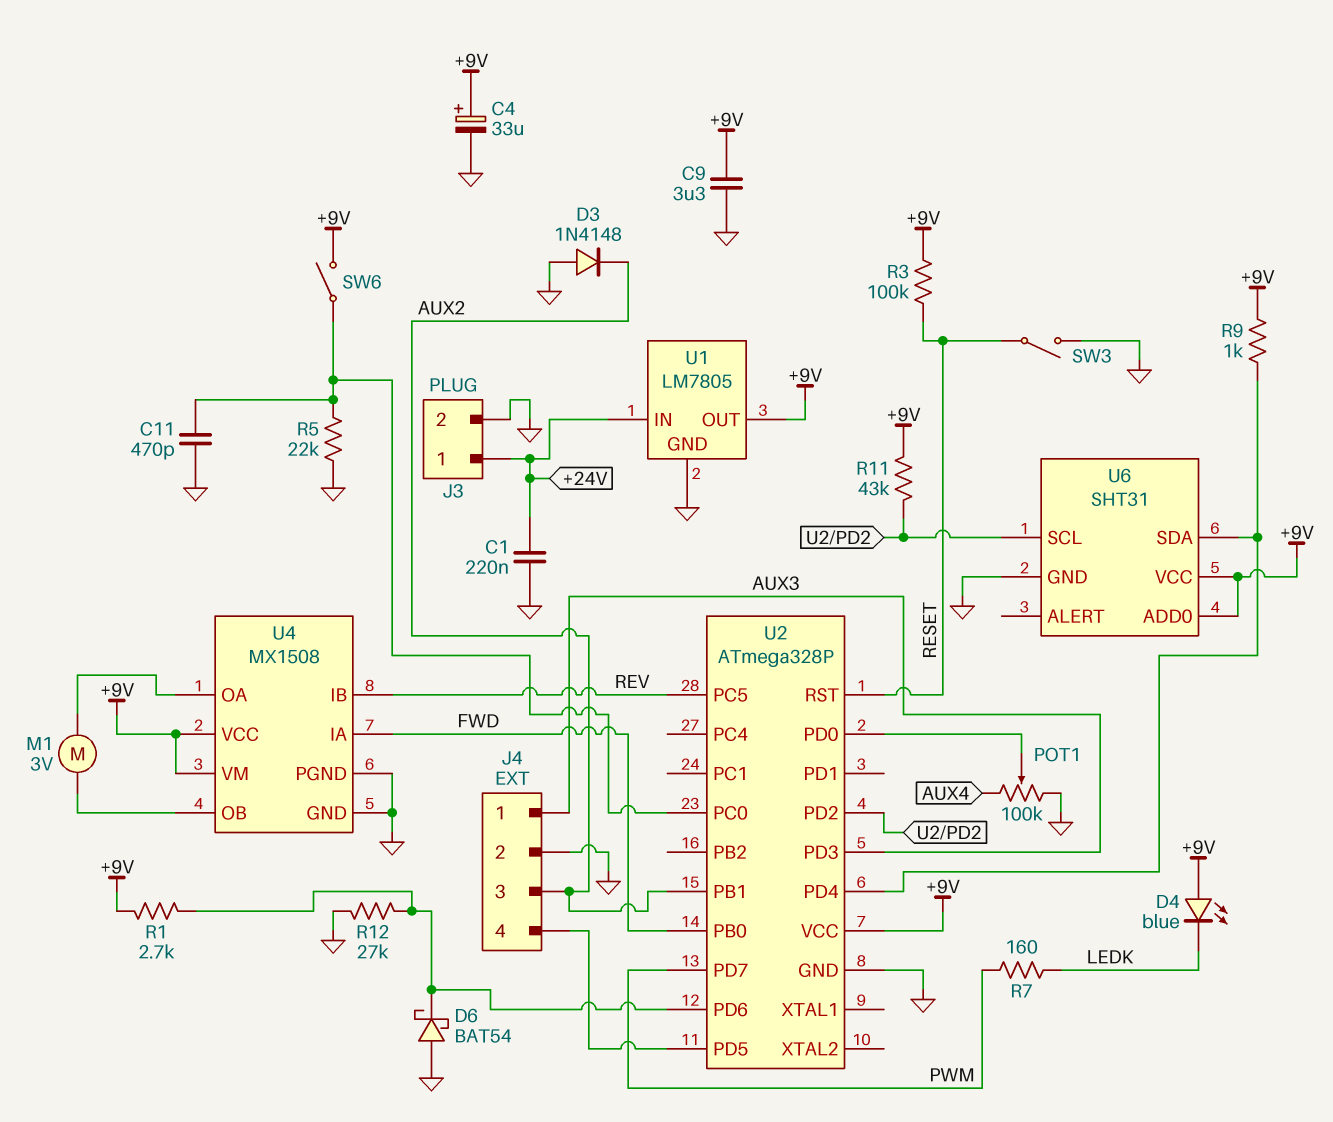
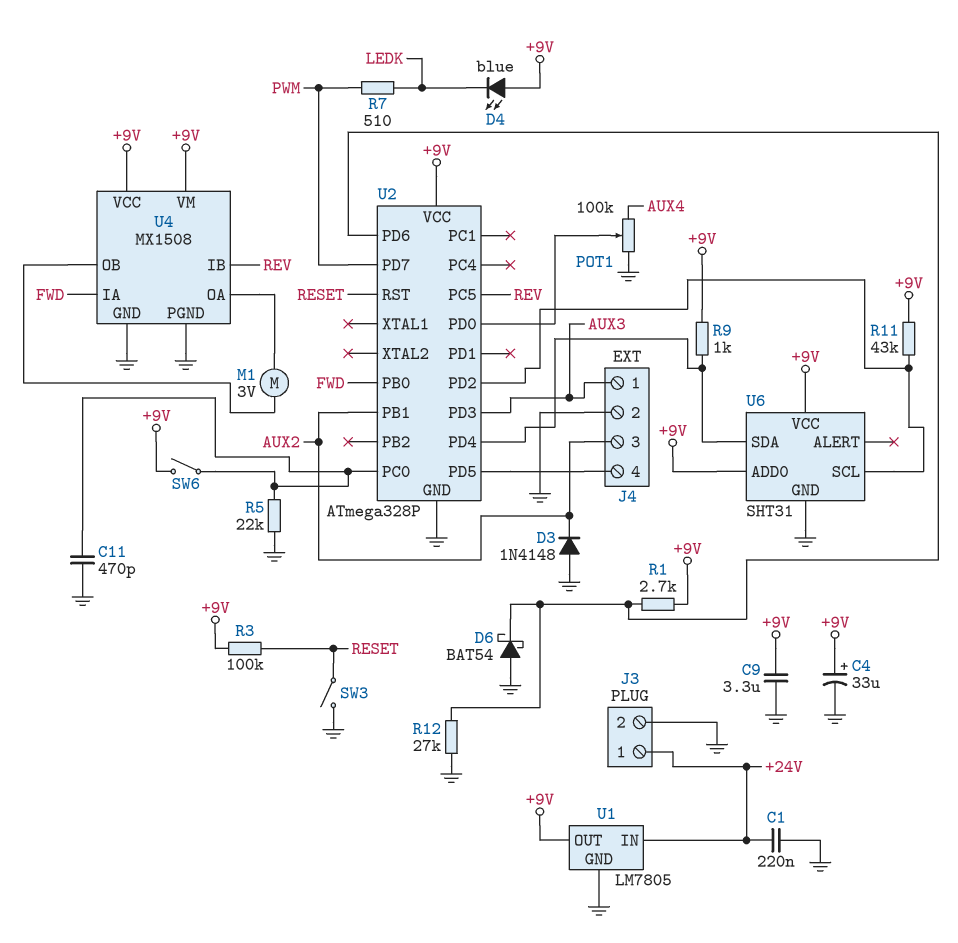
R7: 160 (LEDK, PWM) -> 510 (LEDK, PWM)

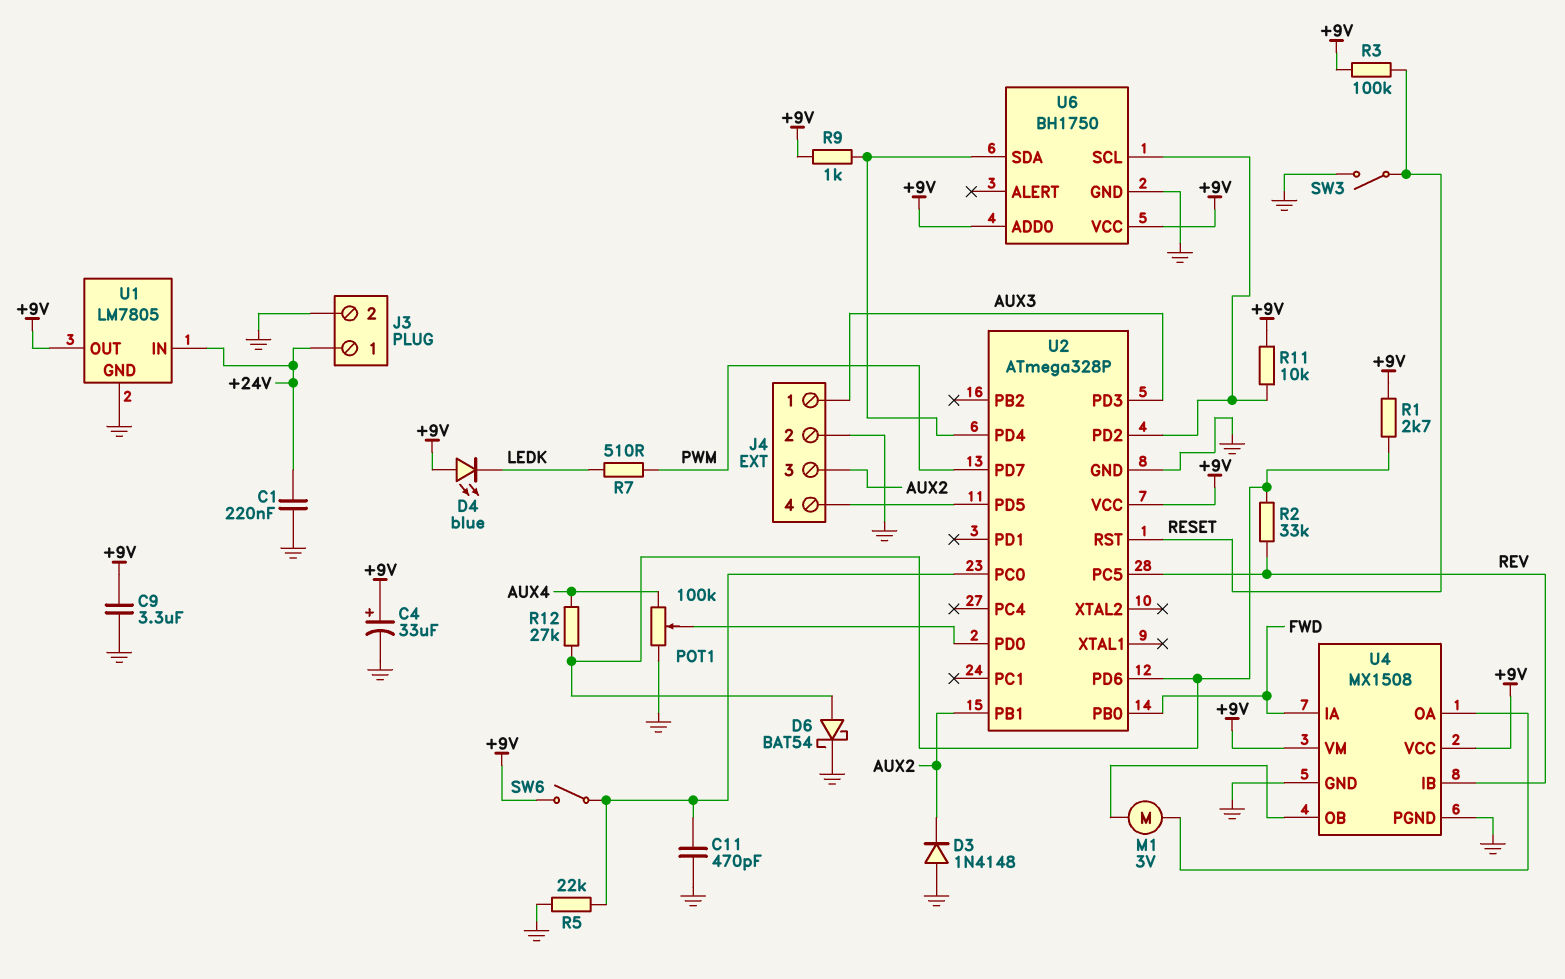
D6: schottky BAT54 (A GND, K U2/PD6) -> schottky BAT54 (A U2/PD6, K GND)
R2: none -> 33k (REV, U2/PD6)
R11: 43k (+9V, U2/PD2) -> 10k (+9V, U2/PD2)
R12: 27k (GND, U2/PD6) -> 27k (AUX4, U2/PD6)
U6: SHT31 -> BH1750

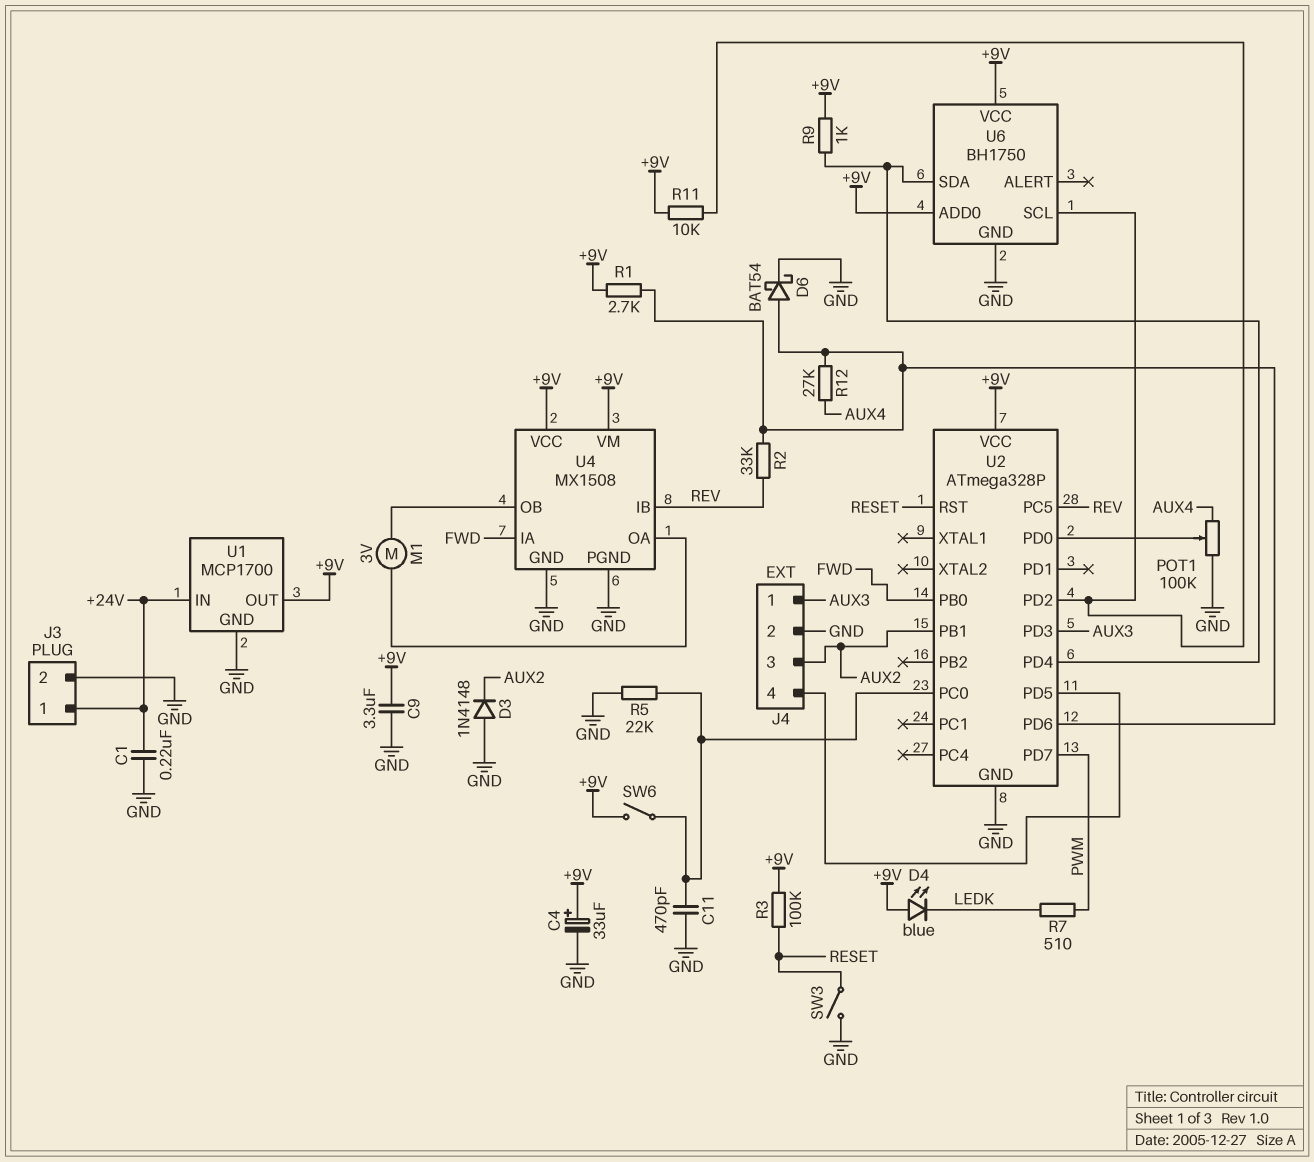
U1: LM7805 -> MCP1700

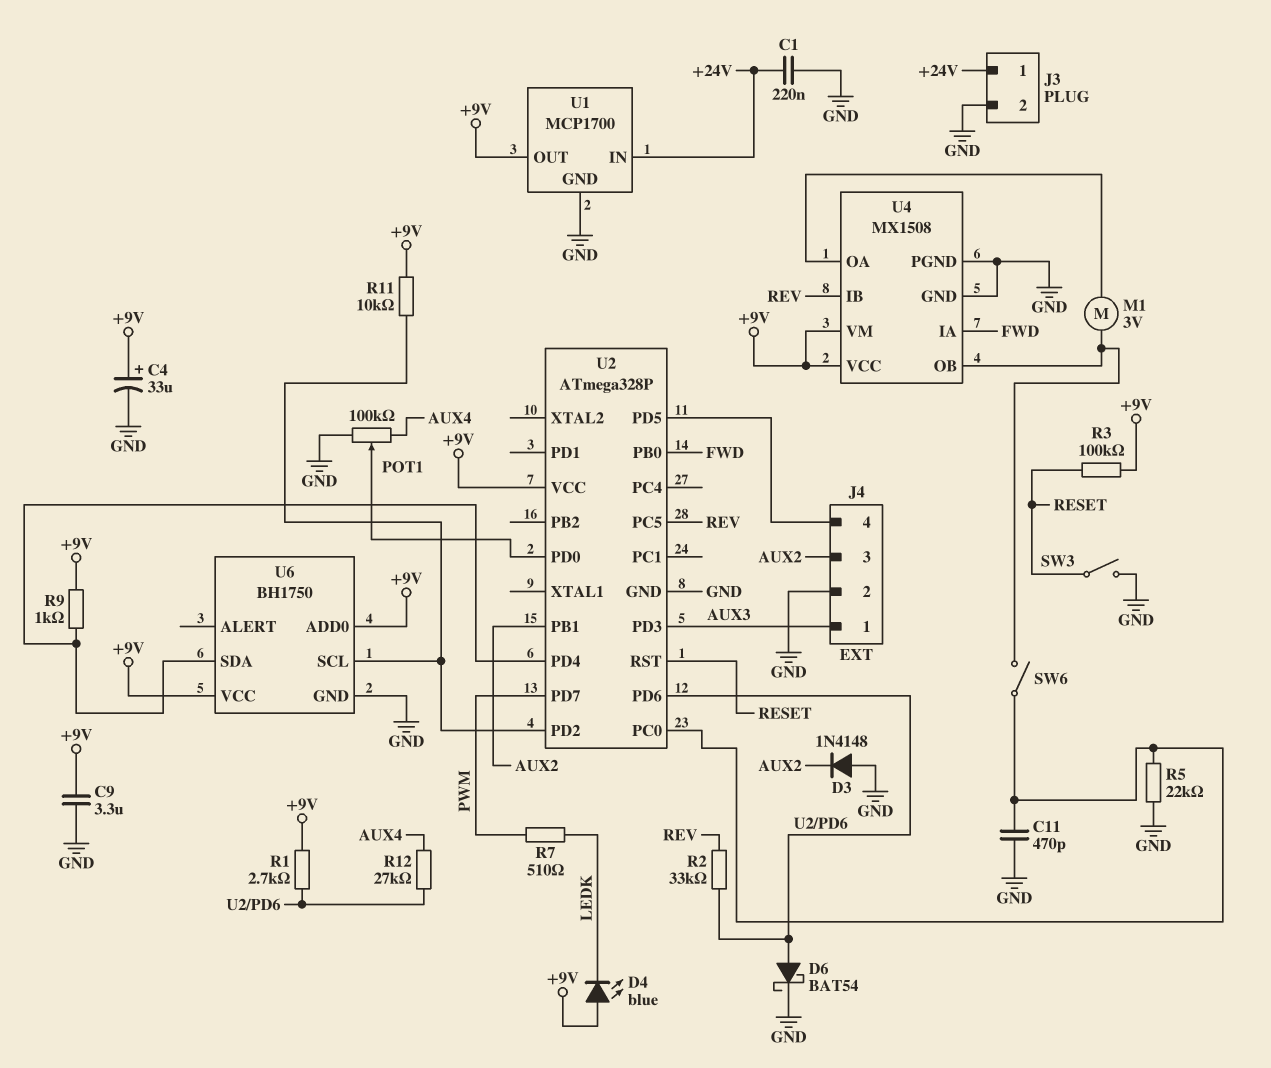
SW6: switch (+9V, U2/PC0) -> switch (U2/PC0, U4/OB)

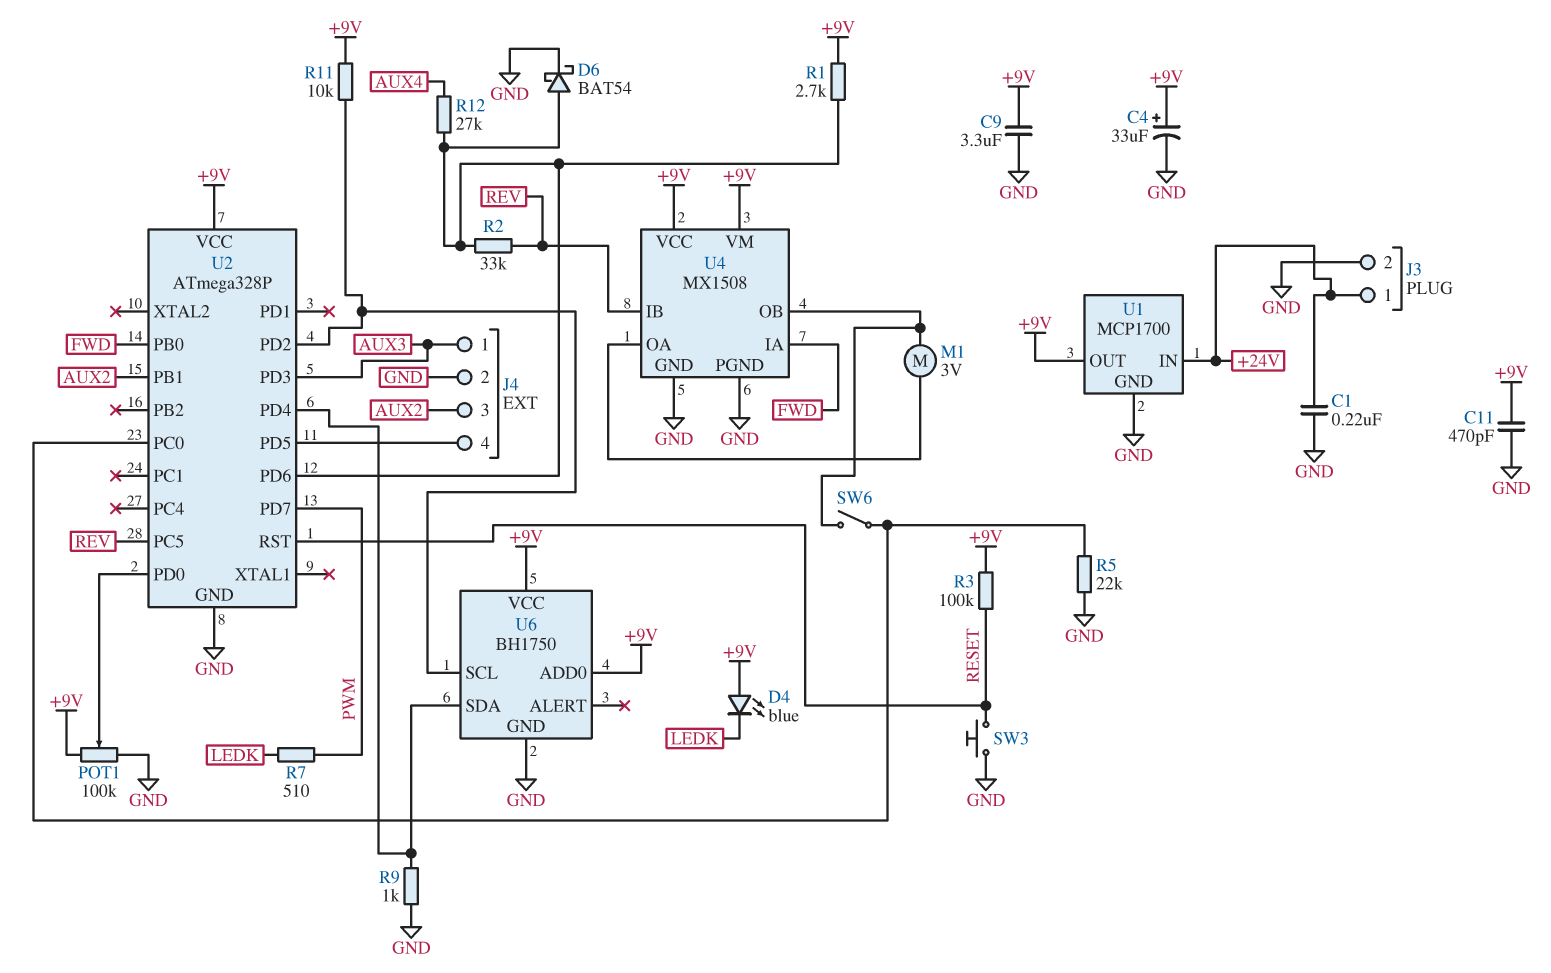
C11: 470pF (GND, U2/PC0) -> 470pF (+9V, GND)
D3: diode 1N4148 (A GND, K AUX2) -> none
POT1: 100k (AUX4, GND, wiper U2/PD0) -> 100k (+9V, GND, wiper U2/PD0)
R9: 1k (+9V, U2/PD4) -> 1k (GND, U2/PD4)
SW3: switch (GND, RESET) -> button (GND, RESET)

